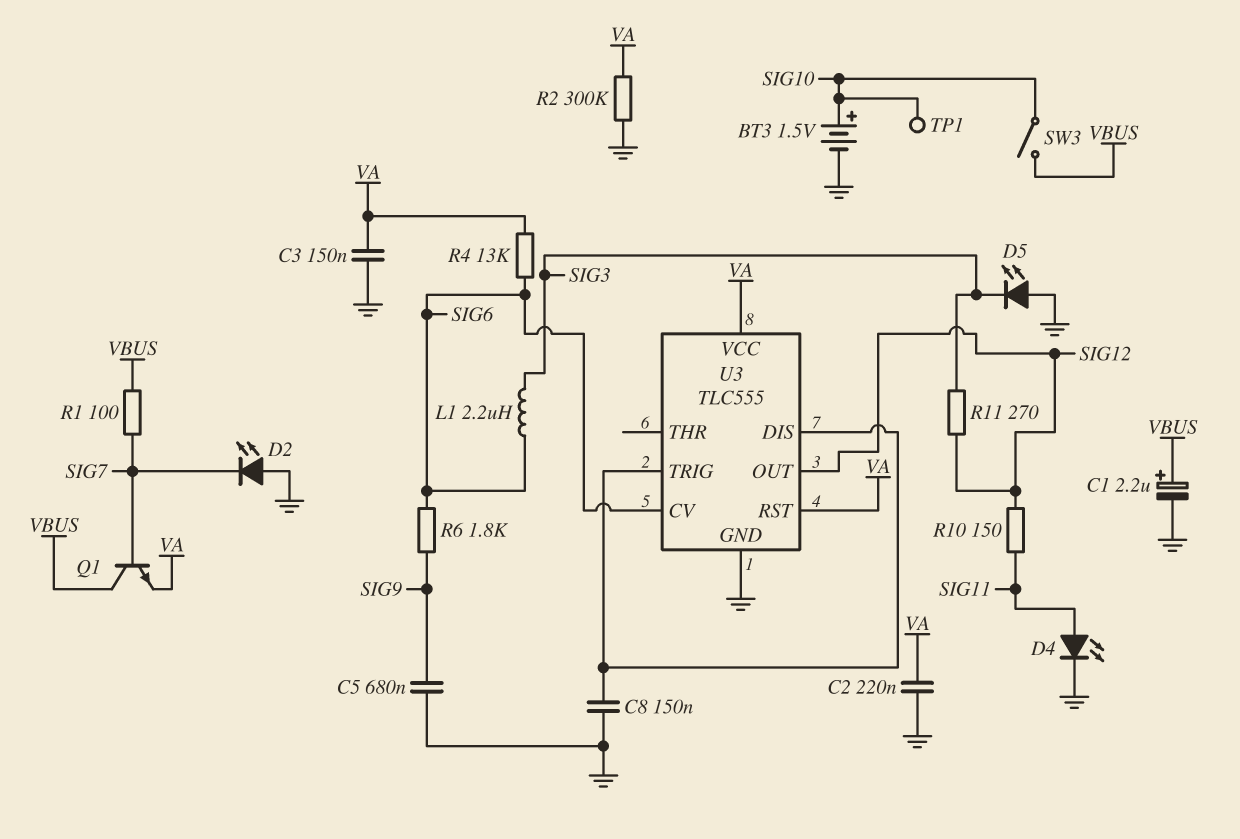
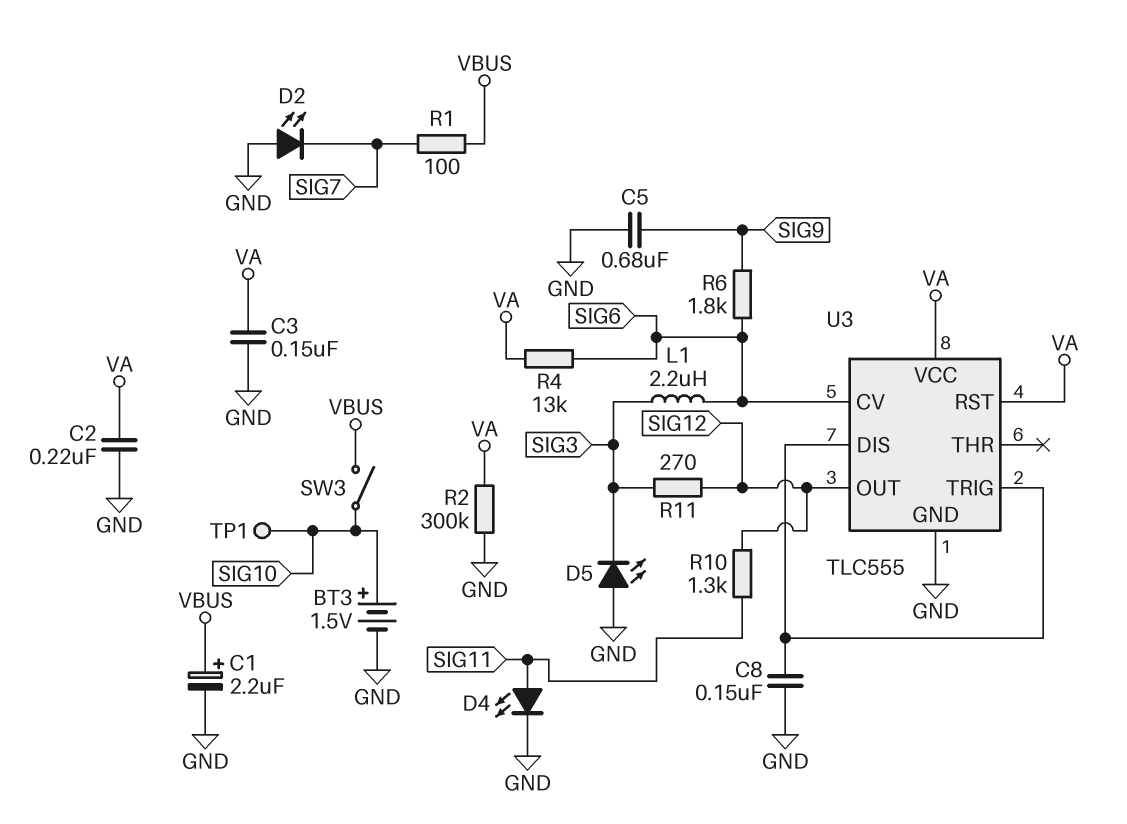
Q1: NPN (B SIG7, C VBUS, E VA) -> none
R10: 150 (SIG11, SIG12) -> 1.3k (SIG11, SIG12)

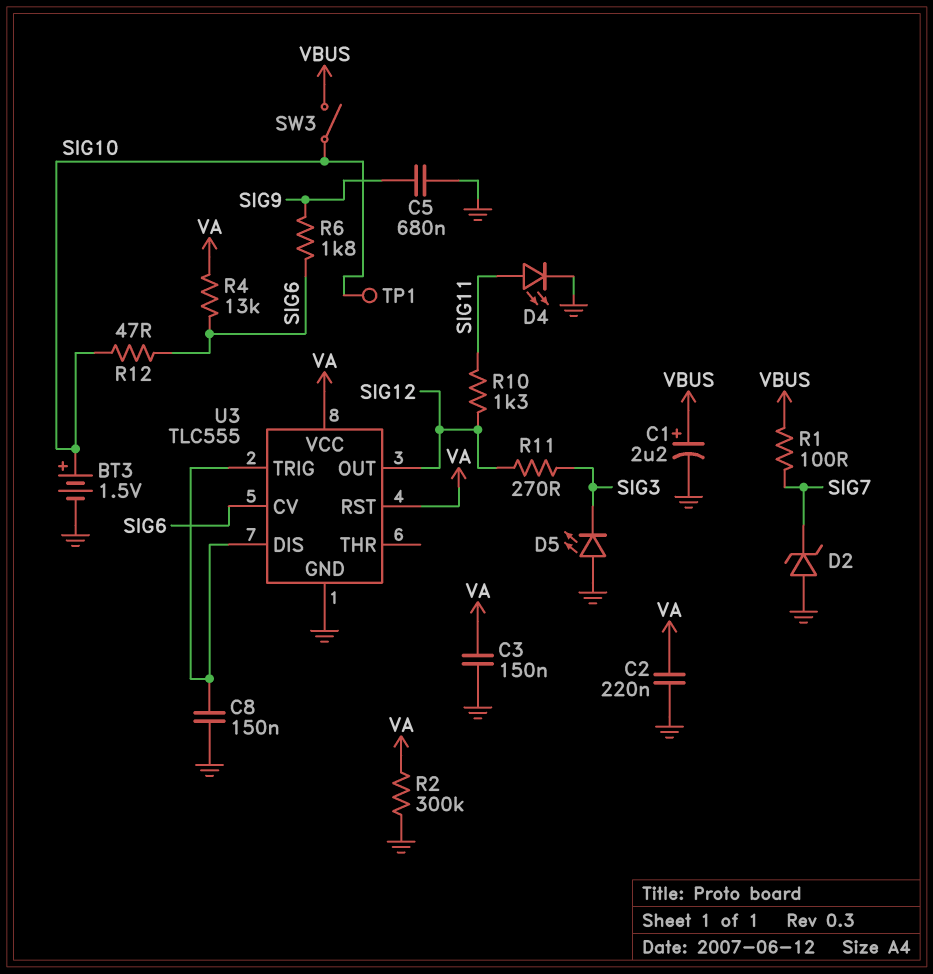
D2: LED (A GND, K SIG7) -> zener (A GND, K SIG7)
L1: 2.2uH (SIG3, SIG6) -> none
R12: none -> 47 (SIG6, SIG10)

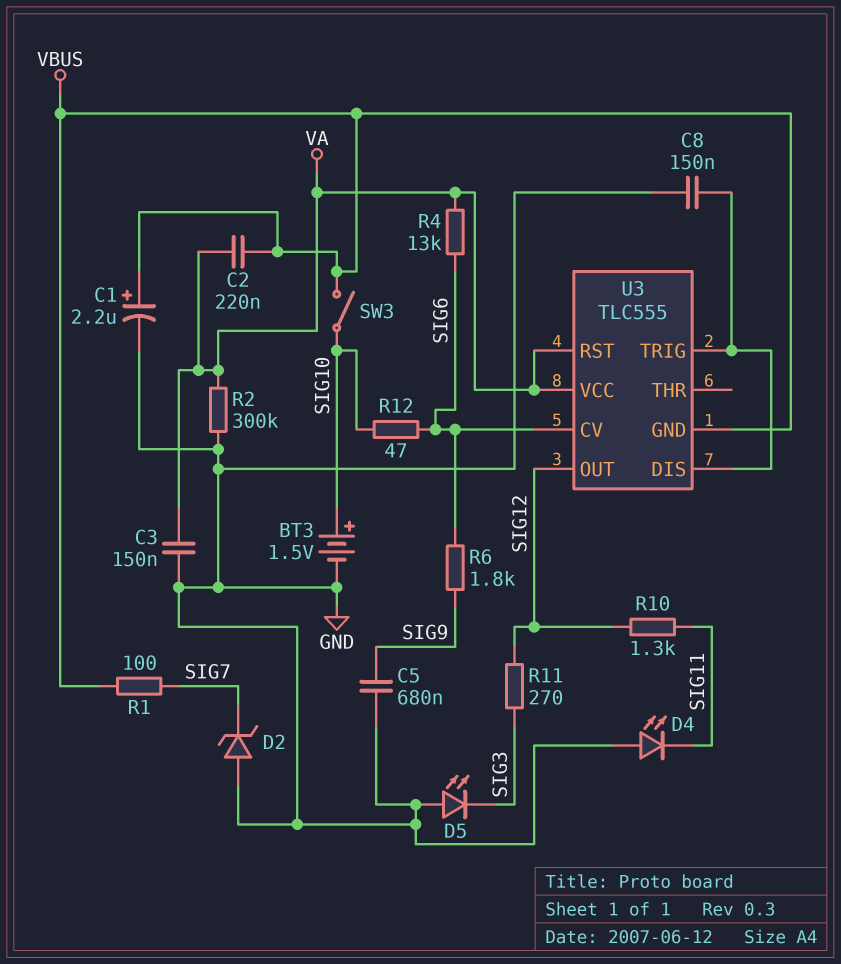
C2: 220nF (GND, VA) -> 220nF (VA, VBUS)
D4: LED (A SIG11, K GND) -> LED (A GND, K SIG11)
TP1: test point (SIG10) -> none
U3 pin GND: GND -> VBUS

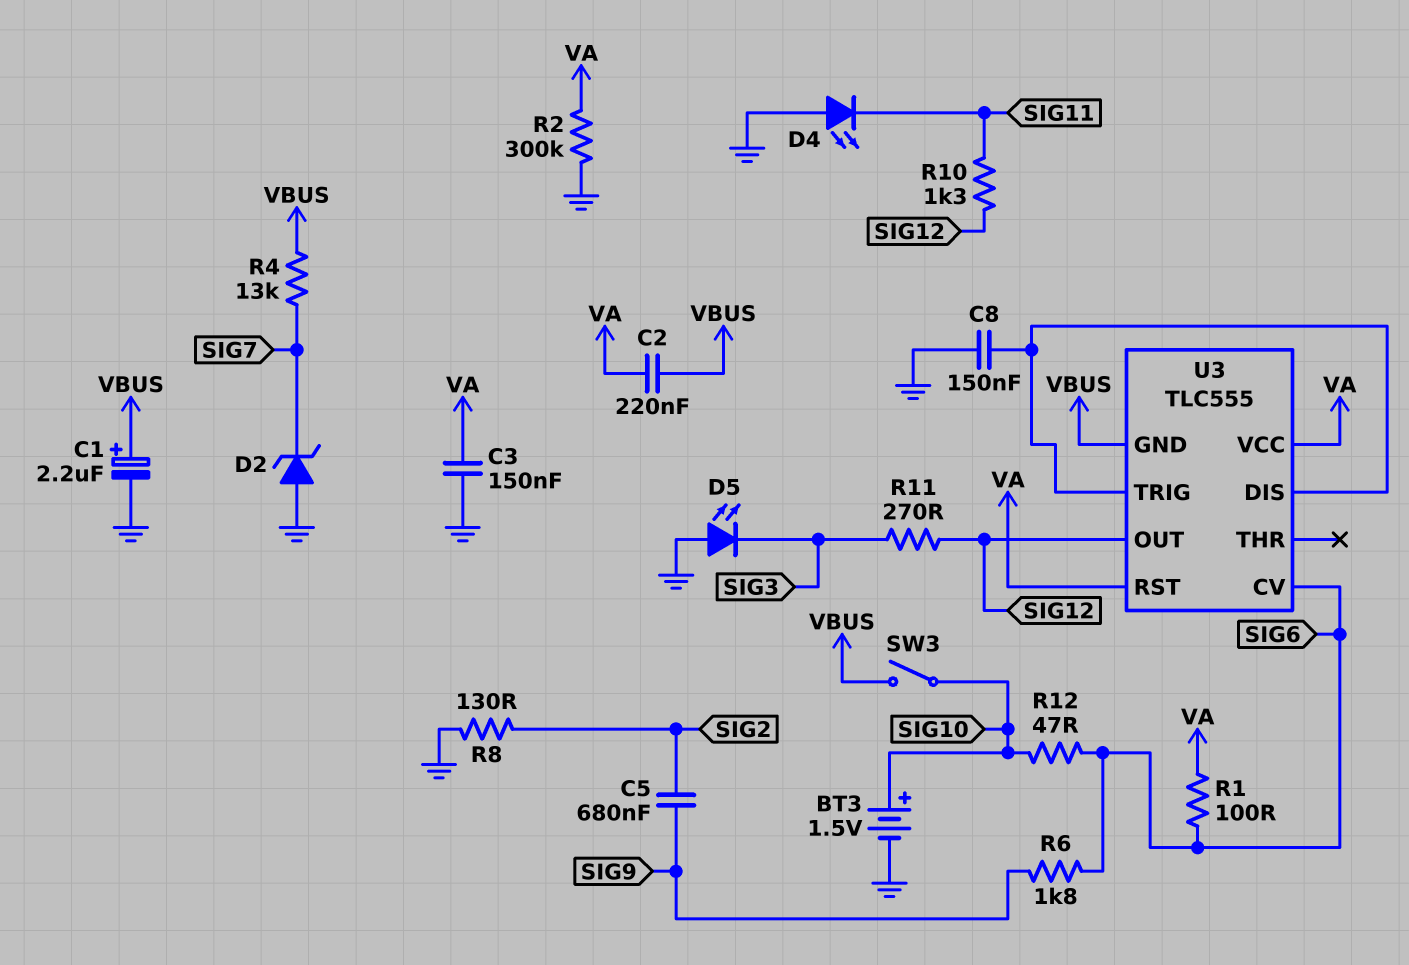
C5: 680nF (GND, SIG9) -> 680nF (SIG2, SIG9)
R1: 100 (SIG7, VBUS) -> 100 (SIG6, VA)
R4: 13k (SIG6, VA) -> 13k (SIG7, VBUS)
R8: none -> 130 (GND, SIG2)

